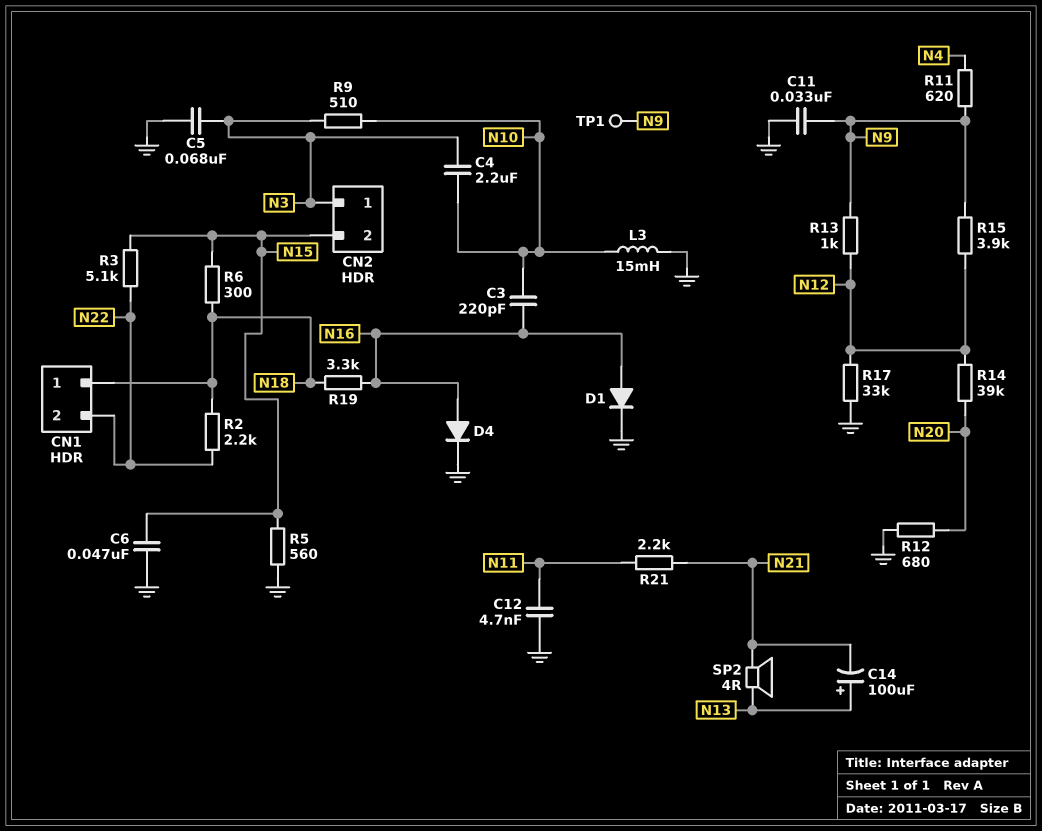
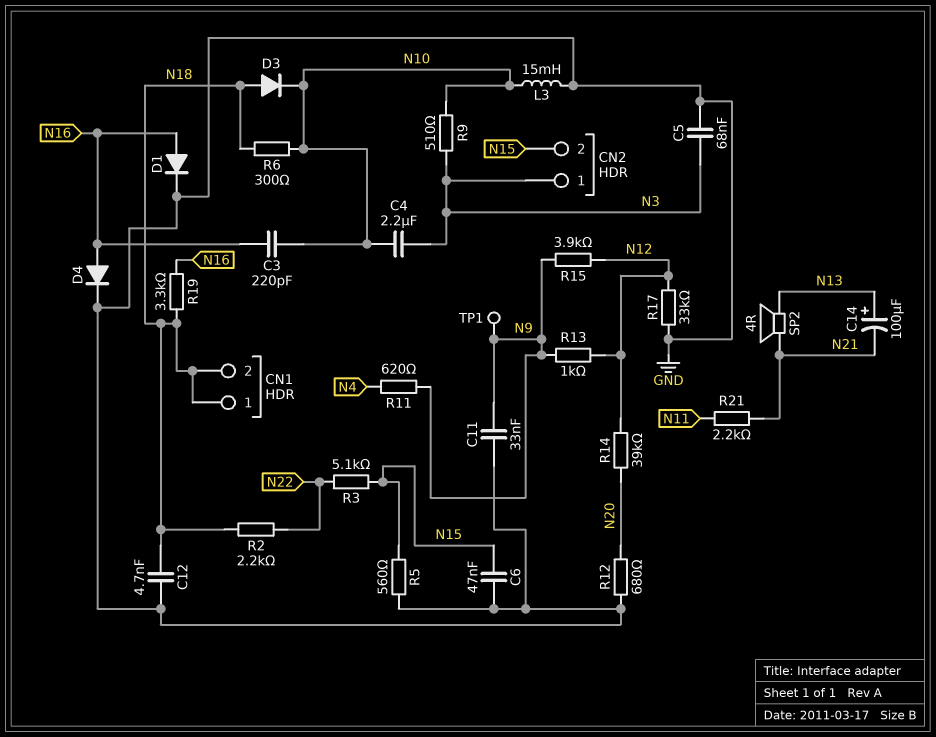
C12: 4.7nF (GND, N11) -> 4.7nF (GND, N18)
CN1 pin 2: N22 -> N18
D3: none -> diode (A N18, K N10)
R6: 300 (N15, N18) -> 300 (N10, N18)

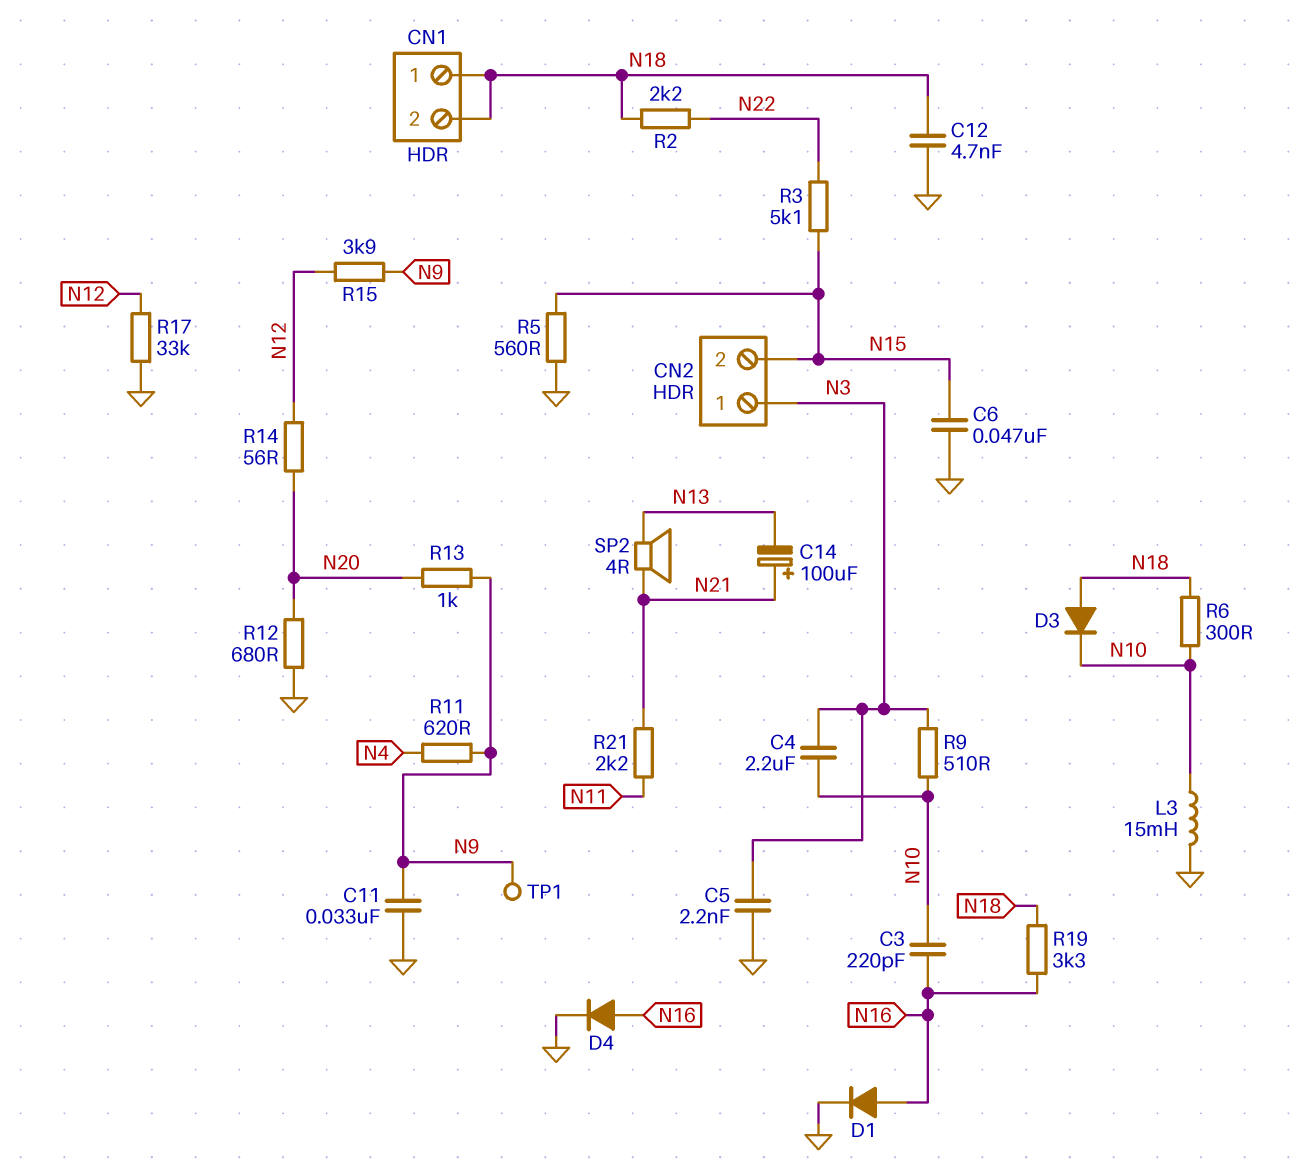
C5: 68nF (GND, N3) -> 2.2nF (GND, N3)
C14: 100uF (plus N13, minus N21) -> 100uF (plus N21, minus N13)
R13: 1k (N9, N12) -> 1k (N9, N20)
R14: 39k (N12, N20) -> 56 (N12, N20)

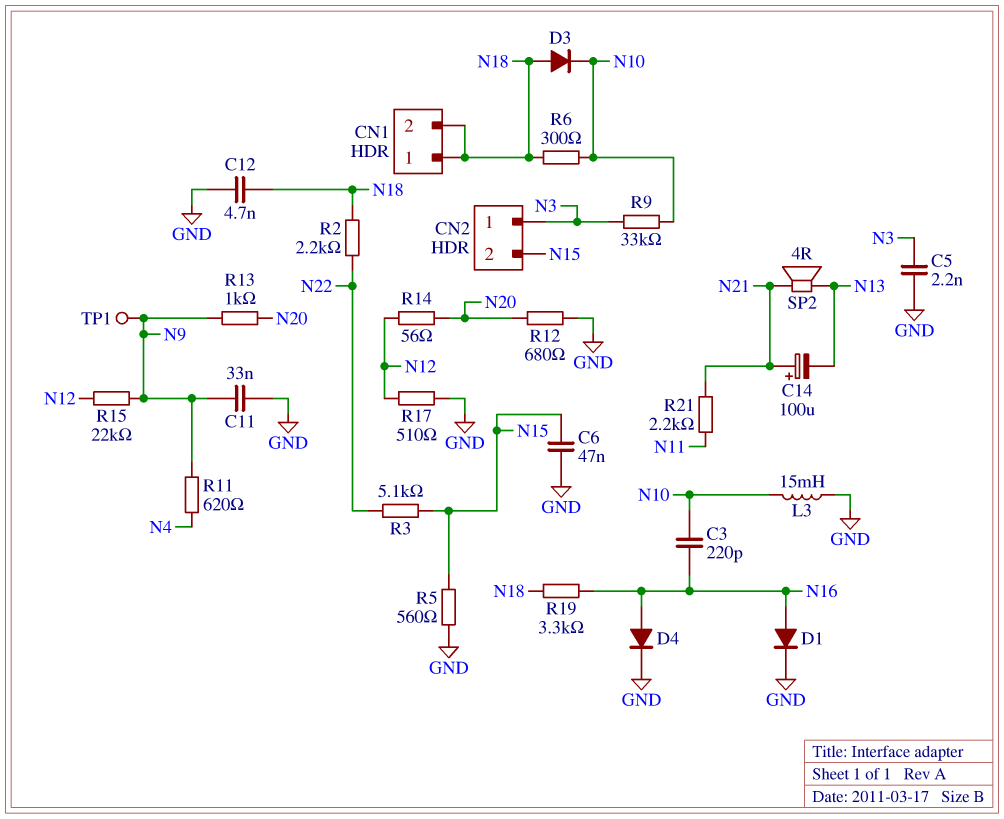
C4: 2.2uF (N3, N10) -> none
R9: 510 (N3, N10) -> 33k (N3, N10)
R15: 3.9k (N9, N12) -> 22k (N9, N12)
R17: 33k (GND, N12) -> 510 (GND, N12)

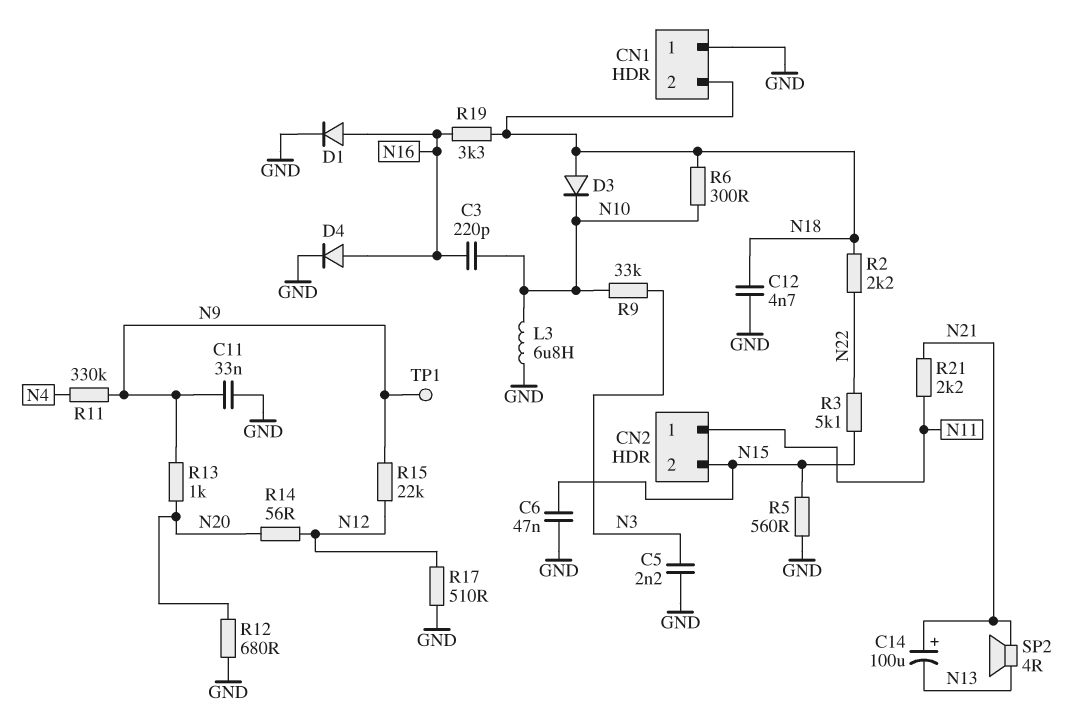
CN1 pin 1: N18 -> GND
CN2 pin 1: N3 -> N11
L3: 15mH (GND, N10) -> 6.8uH (GND, N10)
R11: 620 (N4, N9) -> 330k (N4, N9)

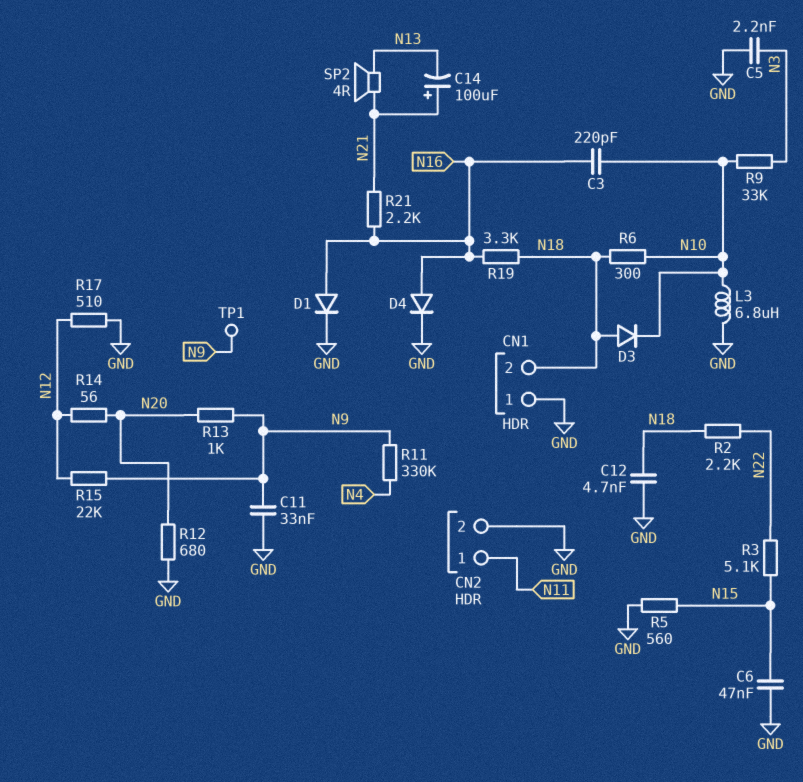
CN2 pin 2: N15 -> GND
R21: 2.2k (N11, N21) -> 2.2k (N16, N21)

